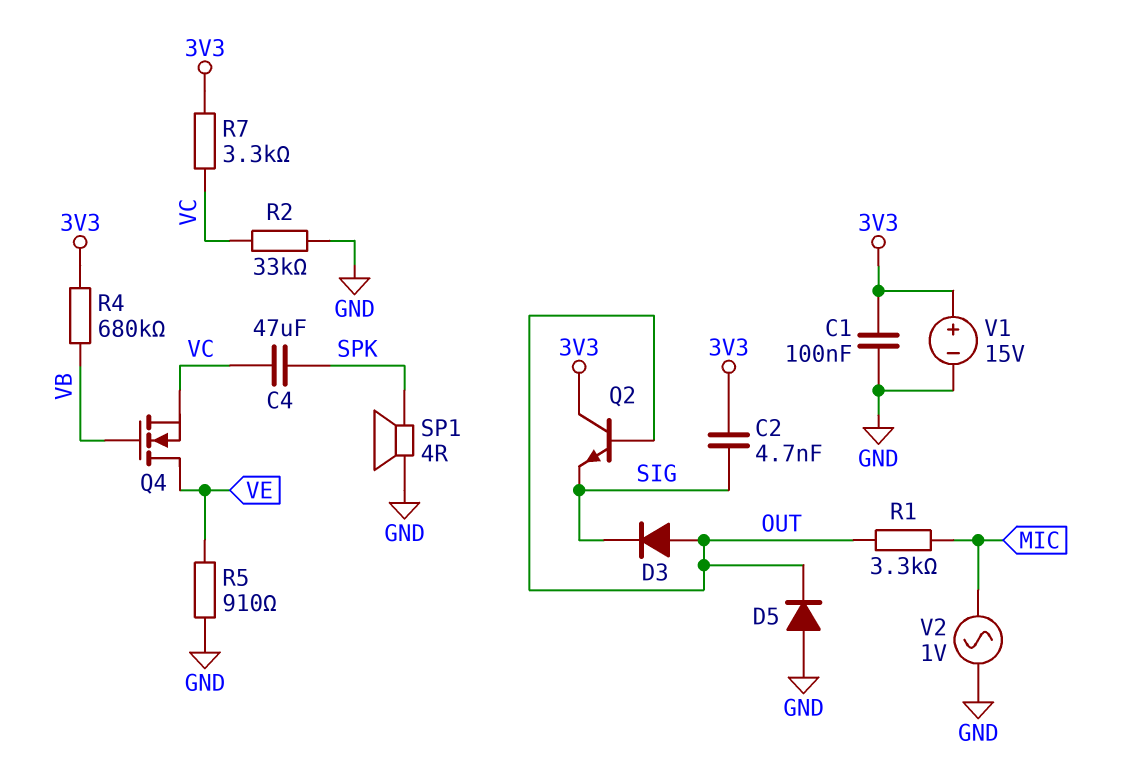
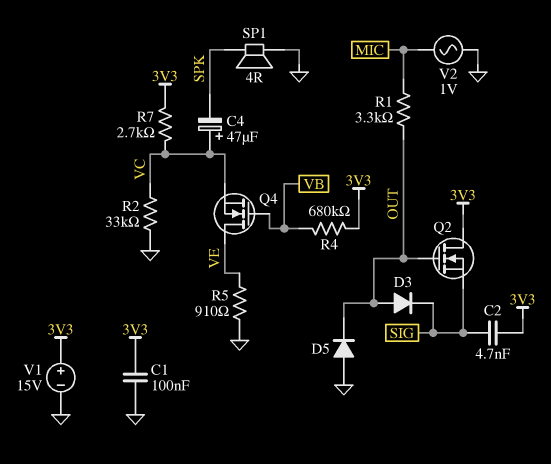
C4: 47uF (SPK, VC) -> 47uF (plus VC, minus SPK)
Q2: NPN (B OUT, C 3V3, E SIG) -> NMOS (G OUT, D 3V3, S SIG)
R7: 3.3k (3V3, VC) -> 2.7k (3V3, VC)

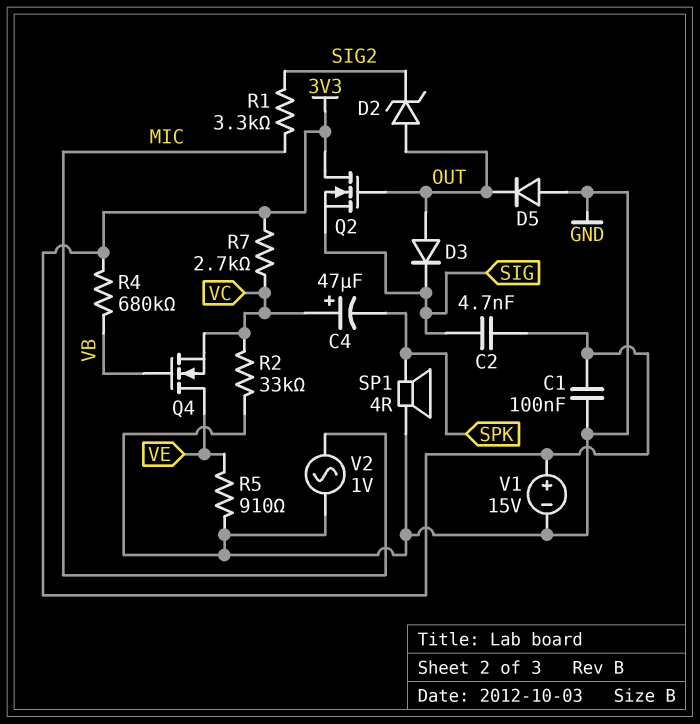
D2: none -> zener (A OUT, K SIG2)
R1: 3.3k (MIC, OUT) -> 3.3k (MIC, SIG2)

